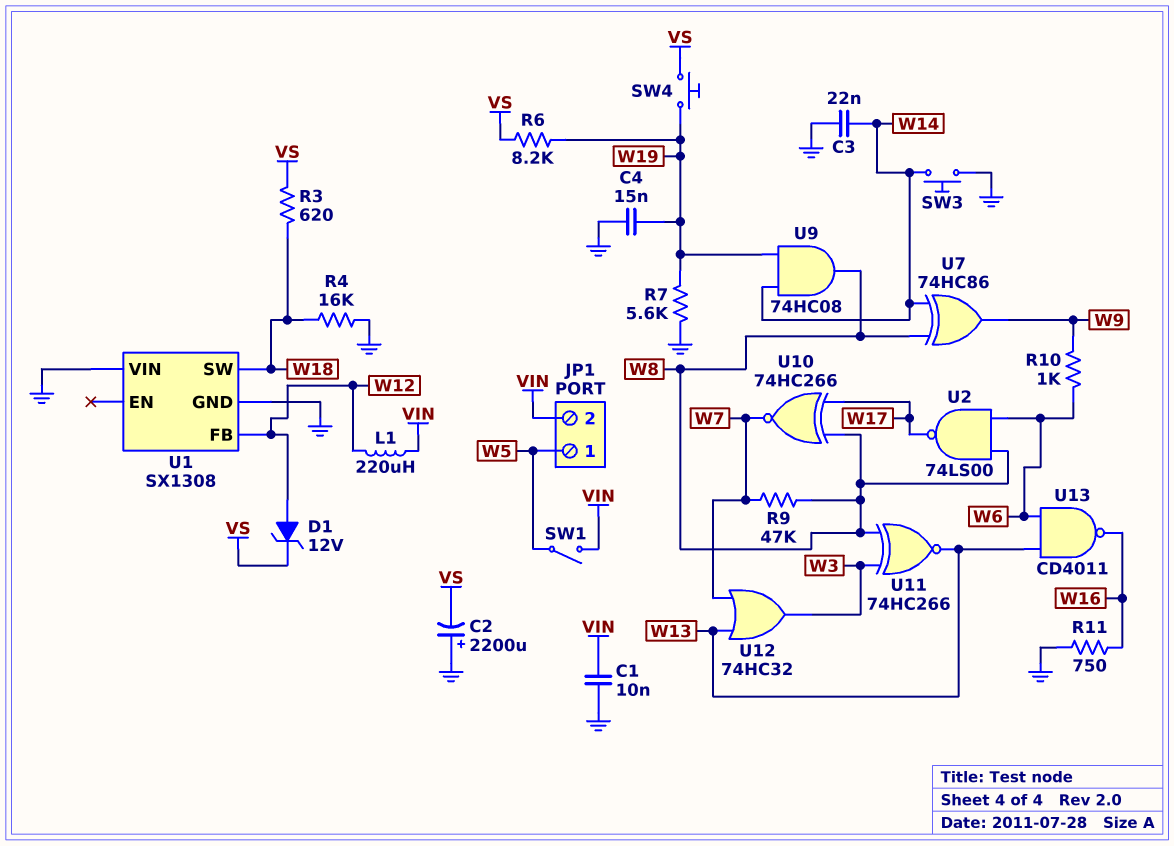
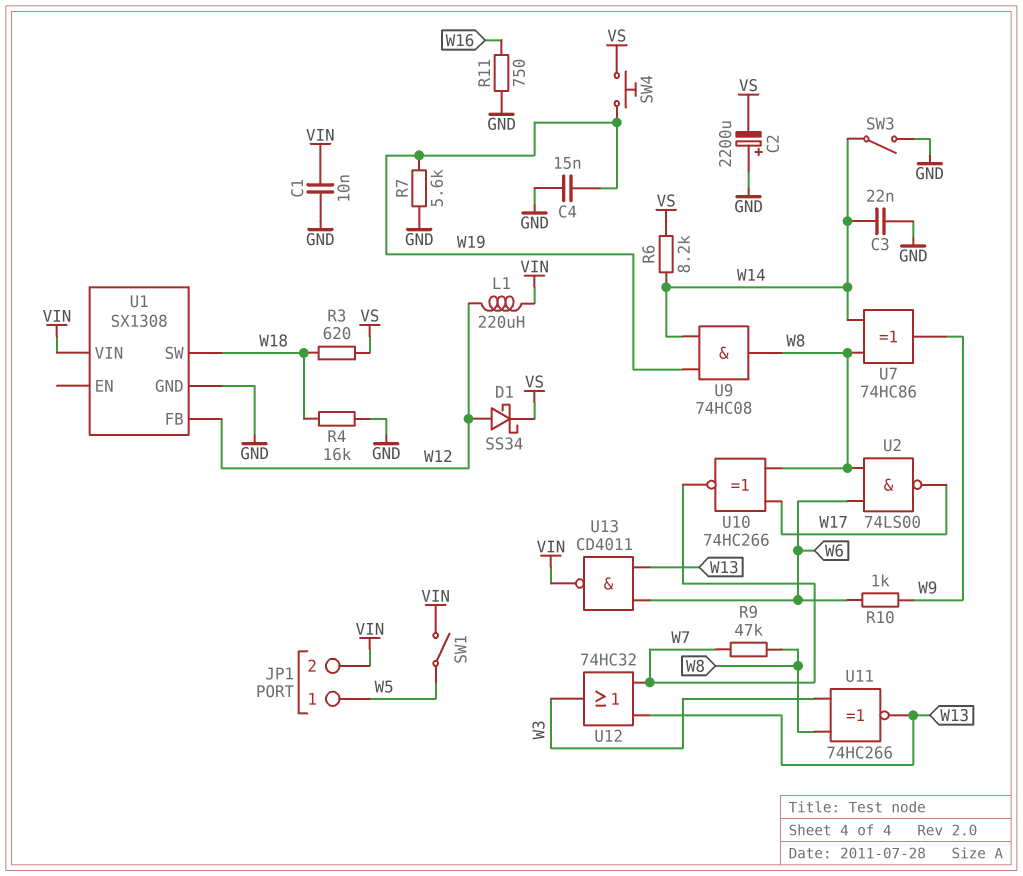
D1: zener 12V (A W12, K VS) -> schottky SS34 (A W12, K VS)
R6: 8.2k (VS, W19) -> 8.2k (VS, W14)
SW3: button (GND, W14) -> switch (GND, W14)
U1 pin VIN: GND -> VIN
U13: NAND CD4011 (in W6, in W13, out W16) -> NAND CD4011 (in W6, in W13, out VIN)

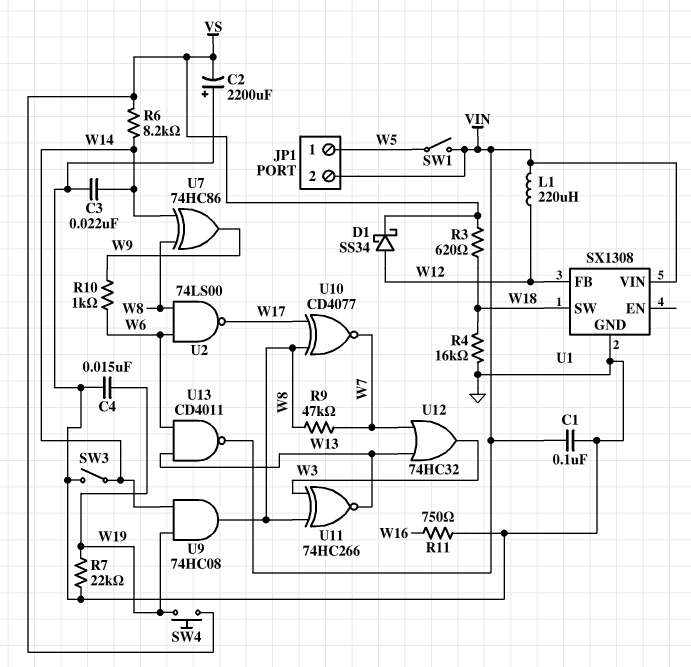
C1: 10nF (GND, VIN) -> 100nF (GND, VIN)
R7: 5.6k (GND, W19) -> 22k (GND, W19)
U10: XNOR 74HC266 (in W8, in W17, out W7) -> XNOR CD4077 (in W8, in W17, out W7)

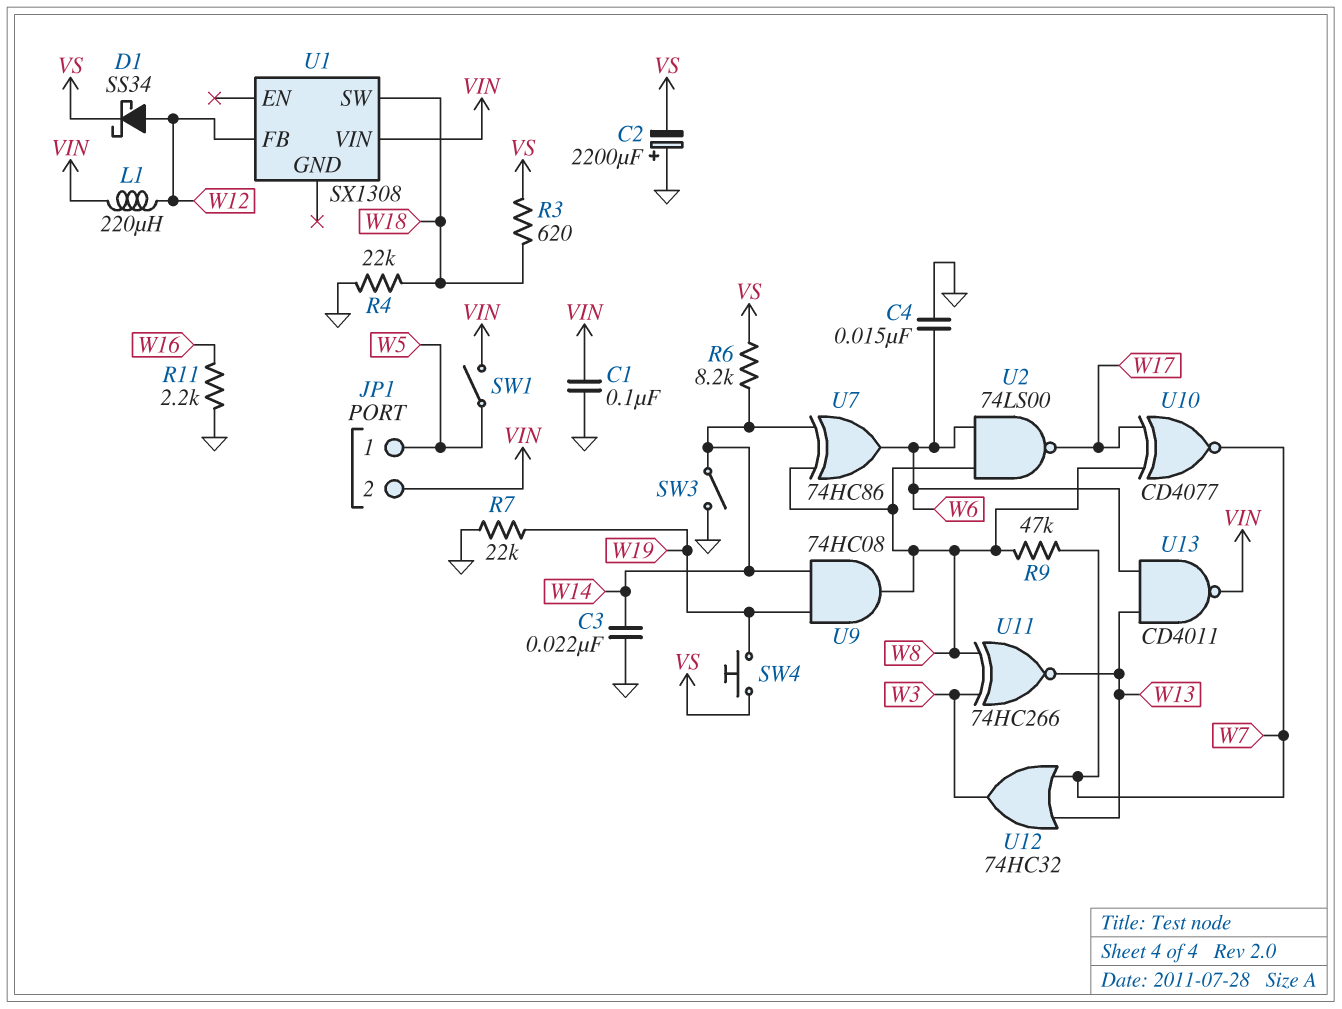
C4: 15nF (GND, W19) -> 15nF (GND, W6)
R4: 16k (GND, W18) -> 22k (GND, W18)
R10: 1k (W6, W9) -> none
R11: 750 (GND, W16) -> 2.2k (GND, W16)
U1 pin GND: GND -> none
U7: XOR 74HC86 (in W8, in W14, out W9) -> XOR 74HC86 (in W8, in W14, out W6)

